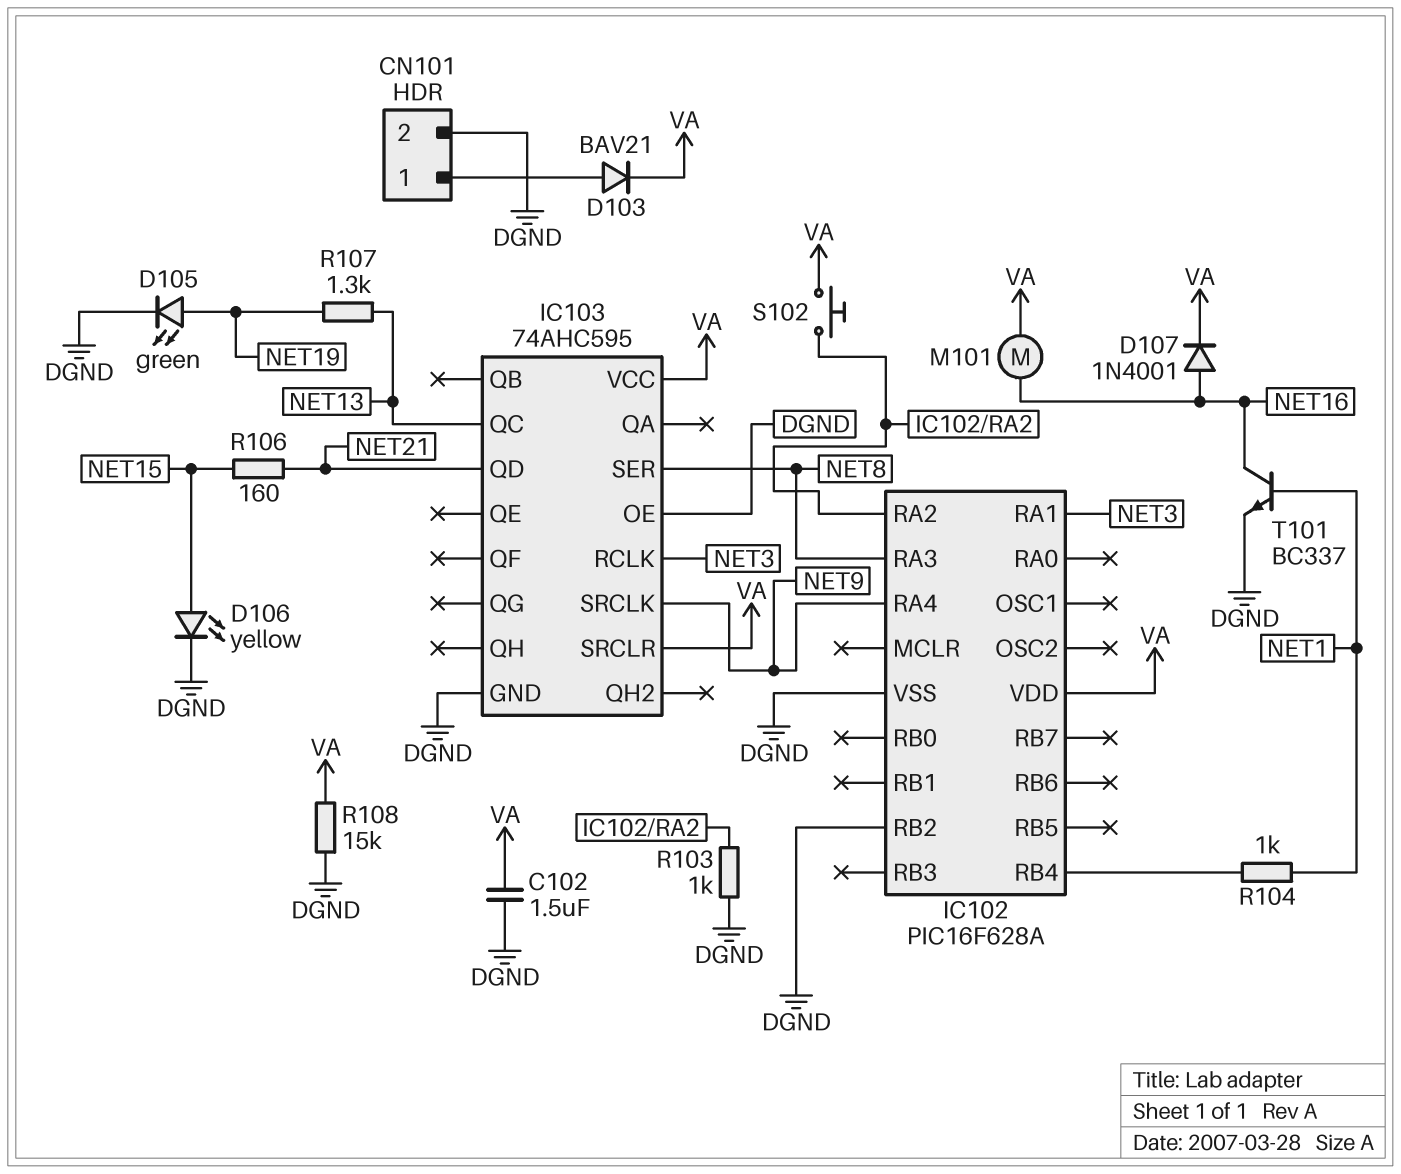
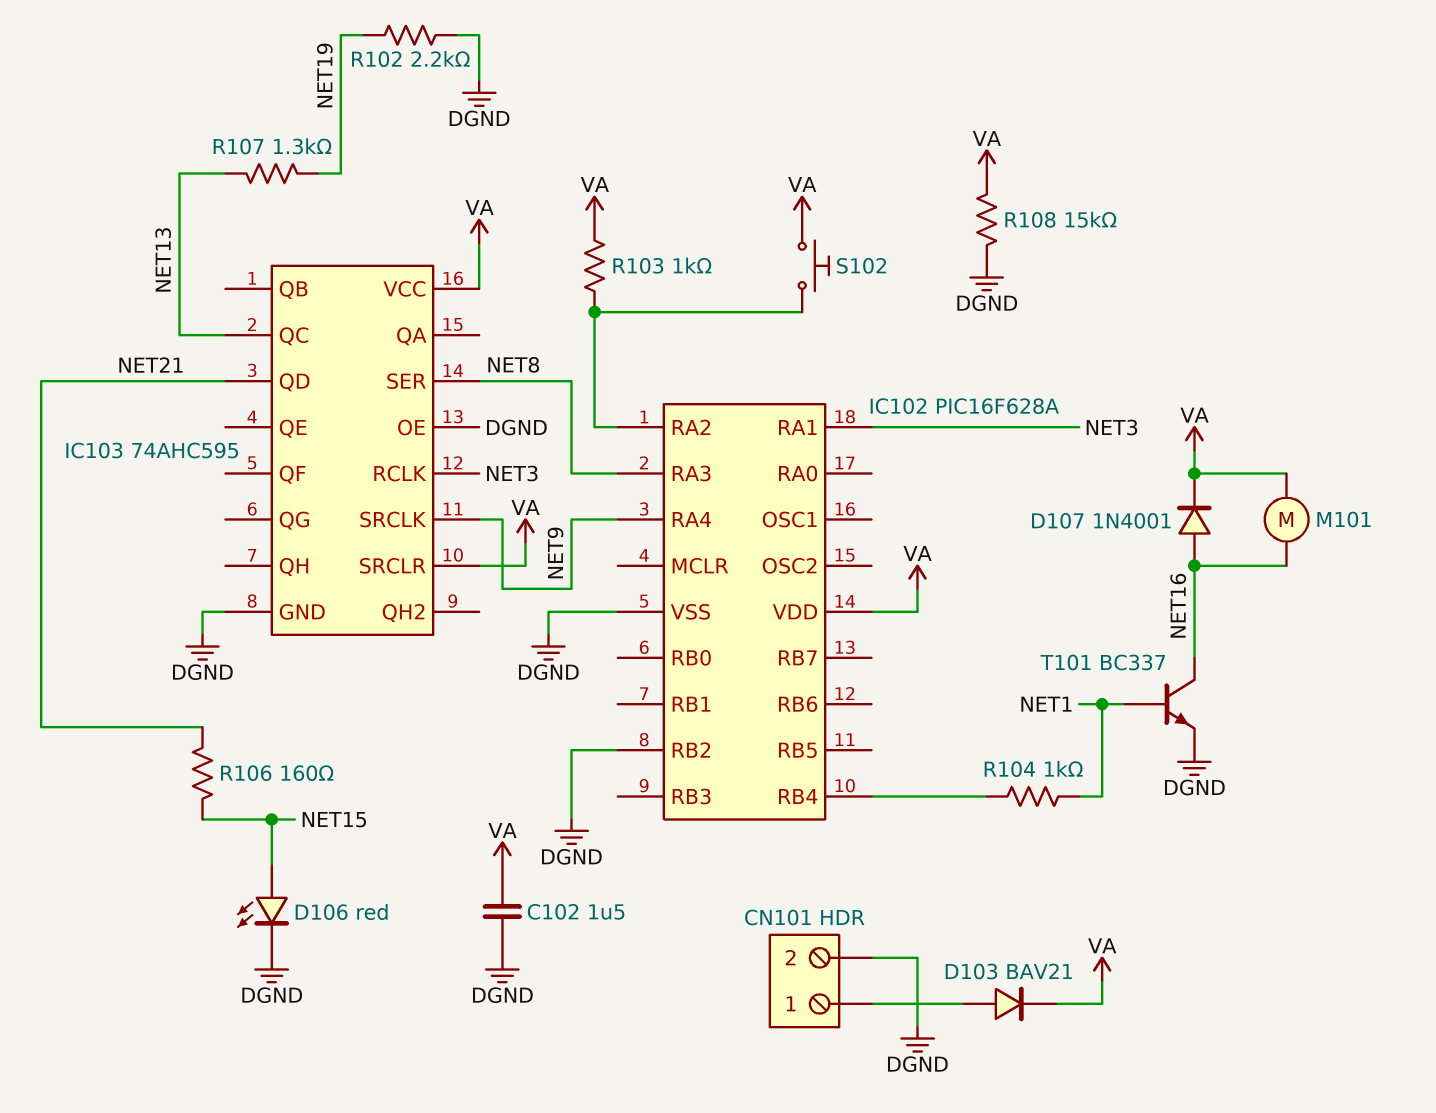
D105: LED green (A NET19, K DGND) -> none
D106: LED yellow (A NET15, K DGND) -> LED red (A NET15, K DGND)
R102: none -> 2.2k (DGND, NET19)
R103: 1k (DGND, IC102/RA2) -> 1k (IC102/RA2, VA)

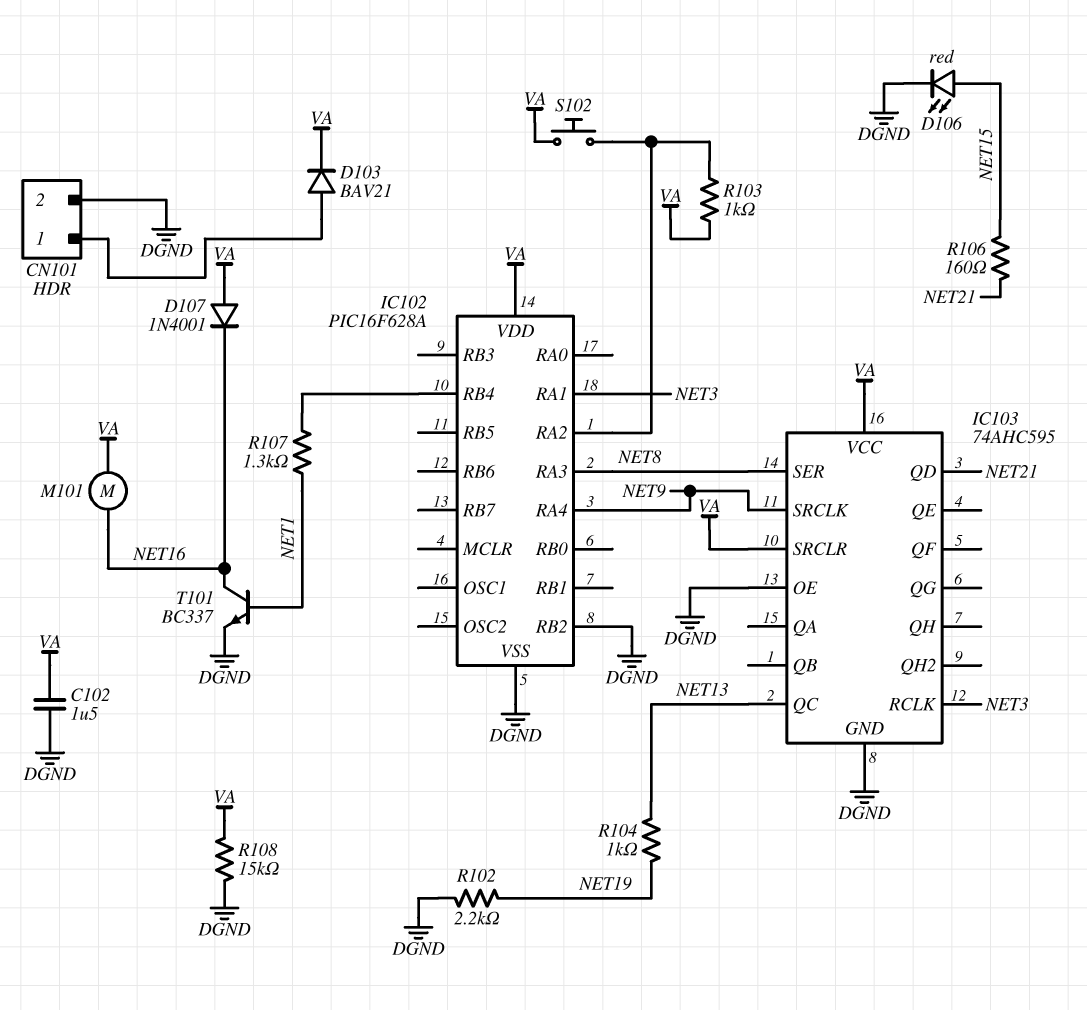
D107: diode 1N4001 (A NET16, K VA) -> diode 1N4001 (A VA, K NET16)
R104: 1k (IC102/RB4, NET1) -> 1k (NET13, NET19)
R107: 1.3k (NET13, NET19) -> 1.3k (IC102/RB4, NET1)

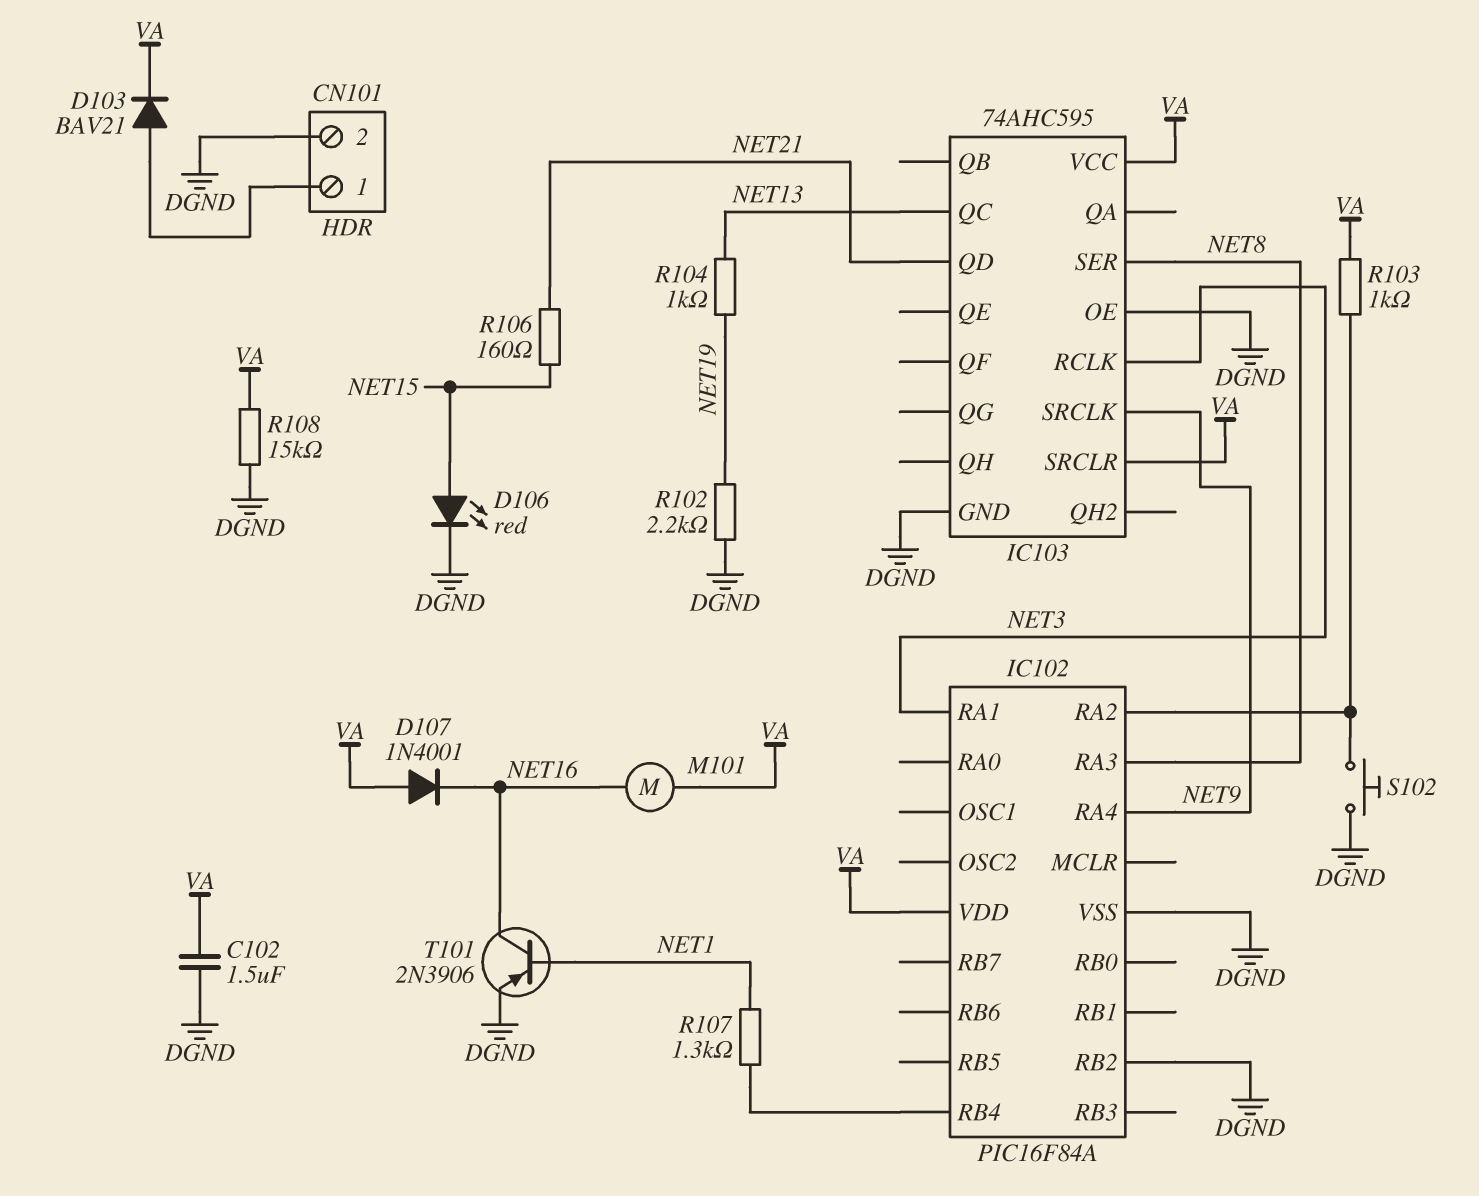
IC102: PIC16F628A -> PIC16F84A
S102: button (IC102/RA2, VA) -> button (DGND, IC102/RA2)
T101: NPN BC337 (B NET1, C NET16, E DGND) -> PNP 2N3906 (B NET1, C NET16, E DGND)

